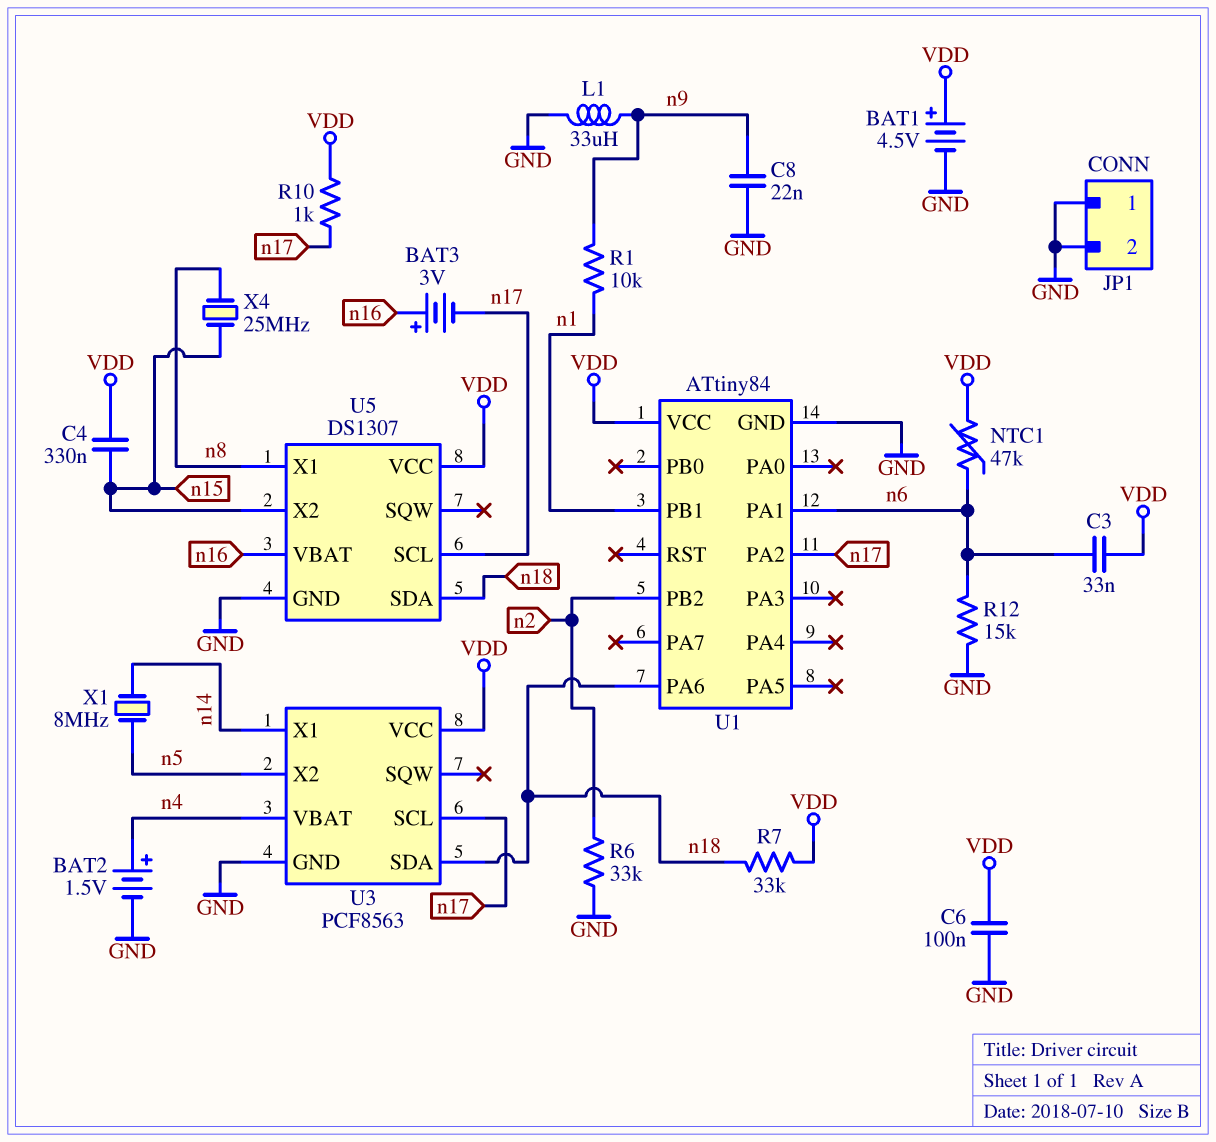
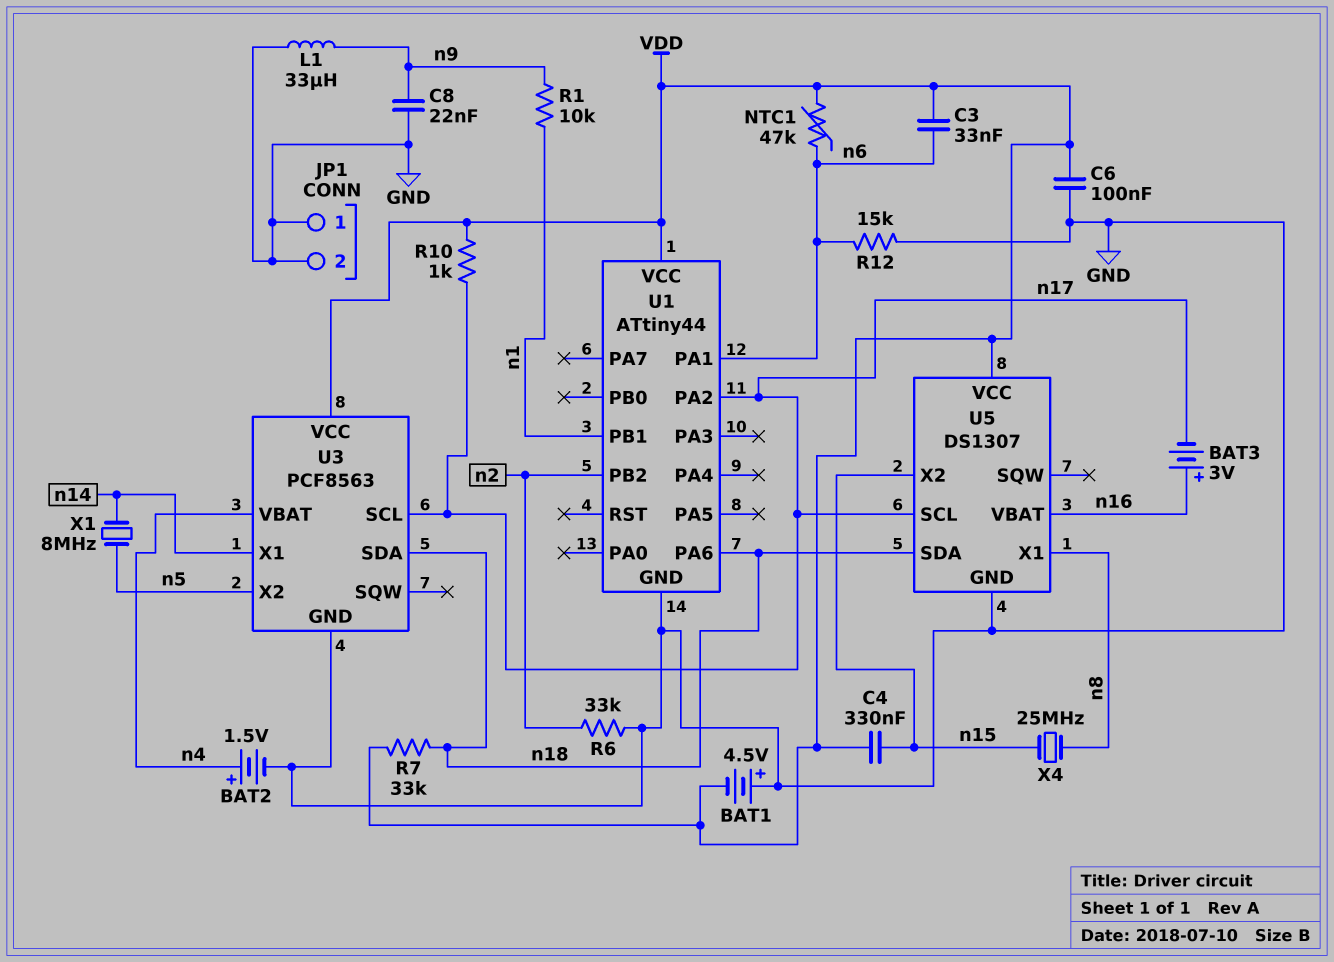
BAT1: 4.5V (plus VDD, minus GND) -> 4.5V (plus GND, minus VDD)
U1: ATtiny84 -> ATtiny44

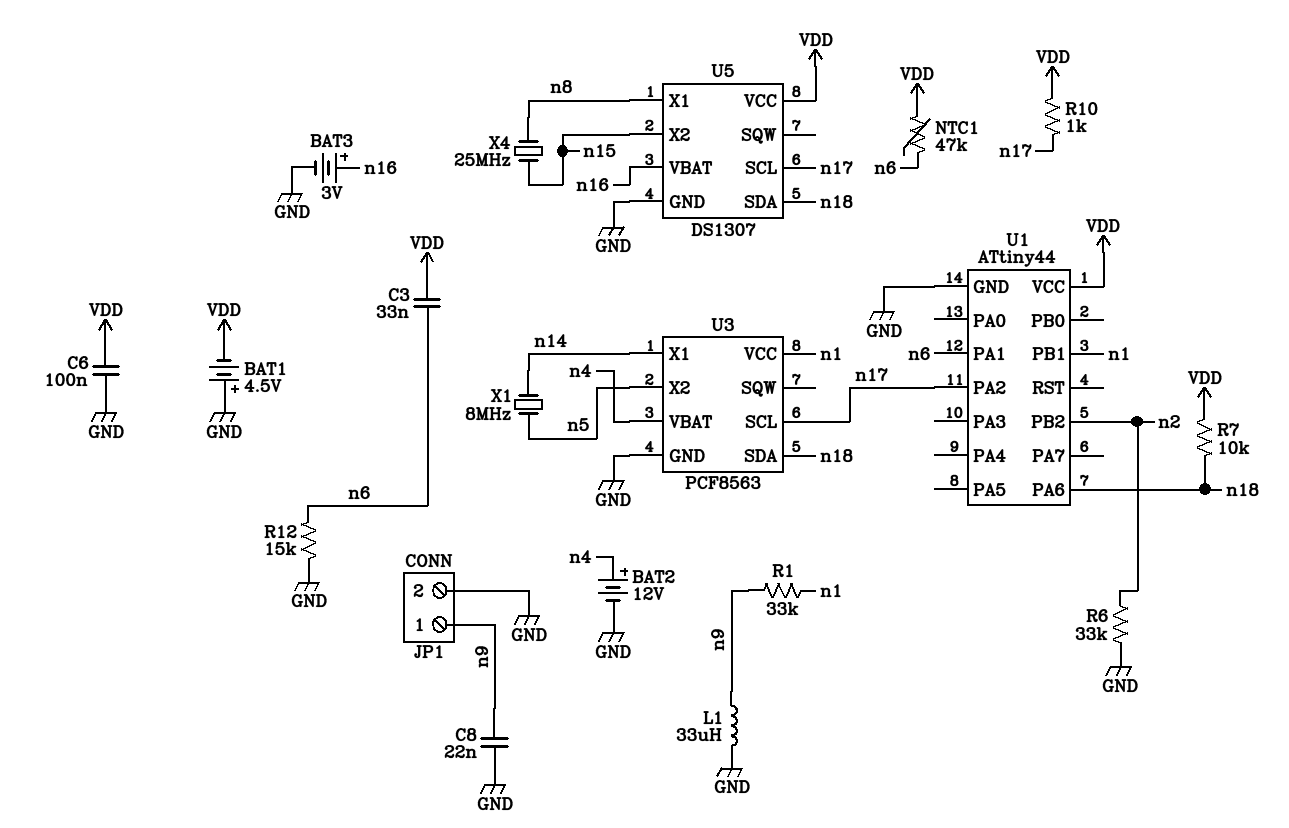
BAT2: 1.5V (plus n4, minus GND) -> 12V (plus n4, minus GND)
BAT3: 3V (plus n16, minus n17) -> 3V (plus n16, minus GND)
C4: 330nF (VDD, n15) -> none
JP1 pin 1: GND -> n9
R1: 10k (n1, n9) -> 33k (n1, n9)
R7: 33k (VDD, n18) -> 10k (VDD, n18)
U3 pin VCC: VDD -> n1

